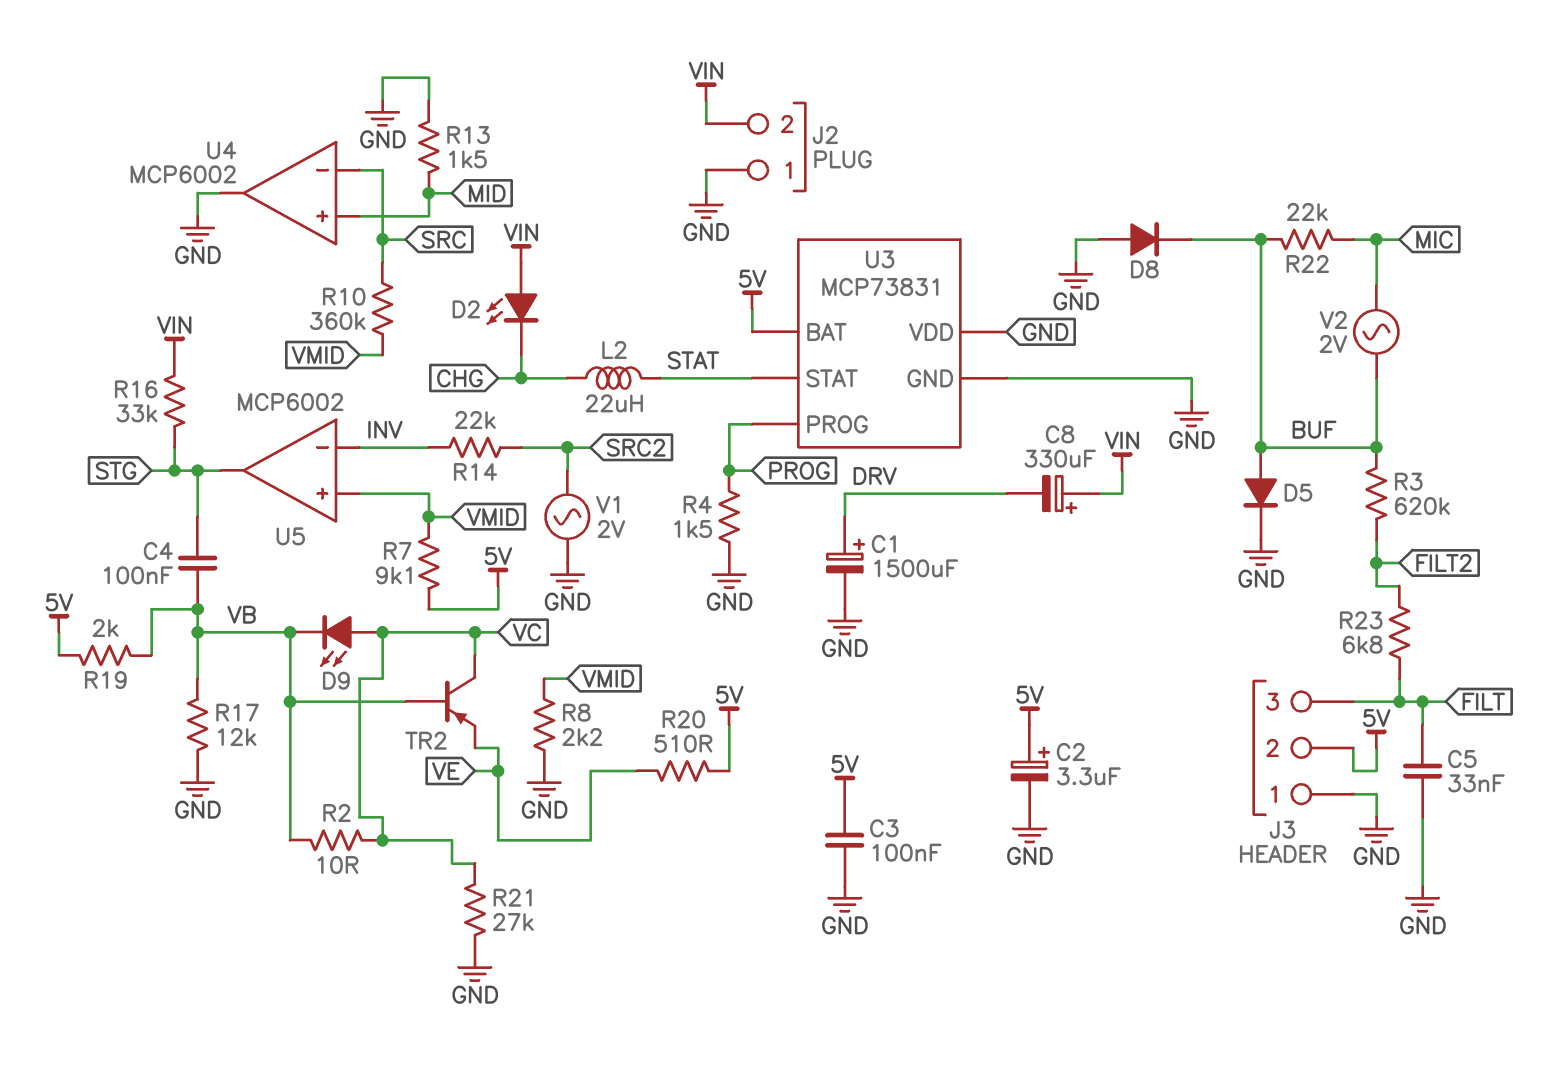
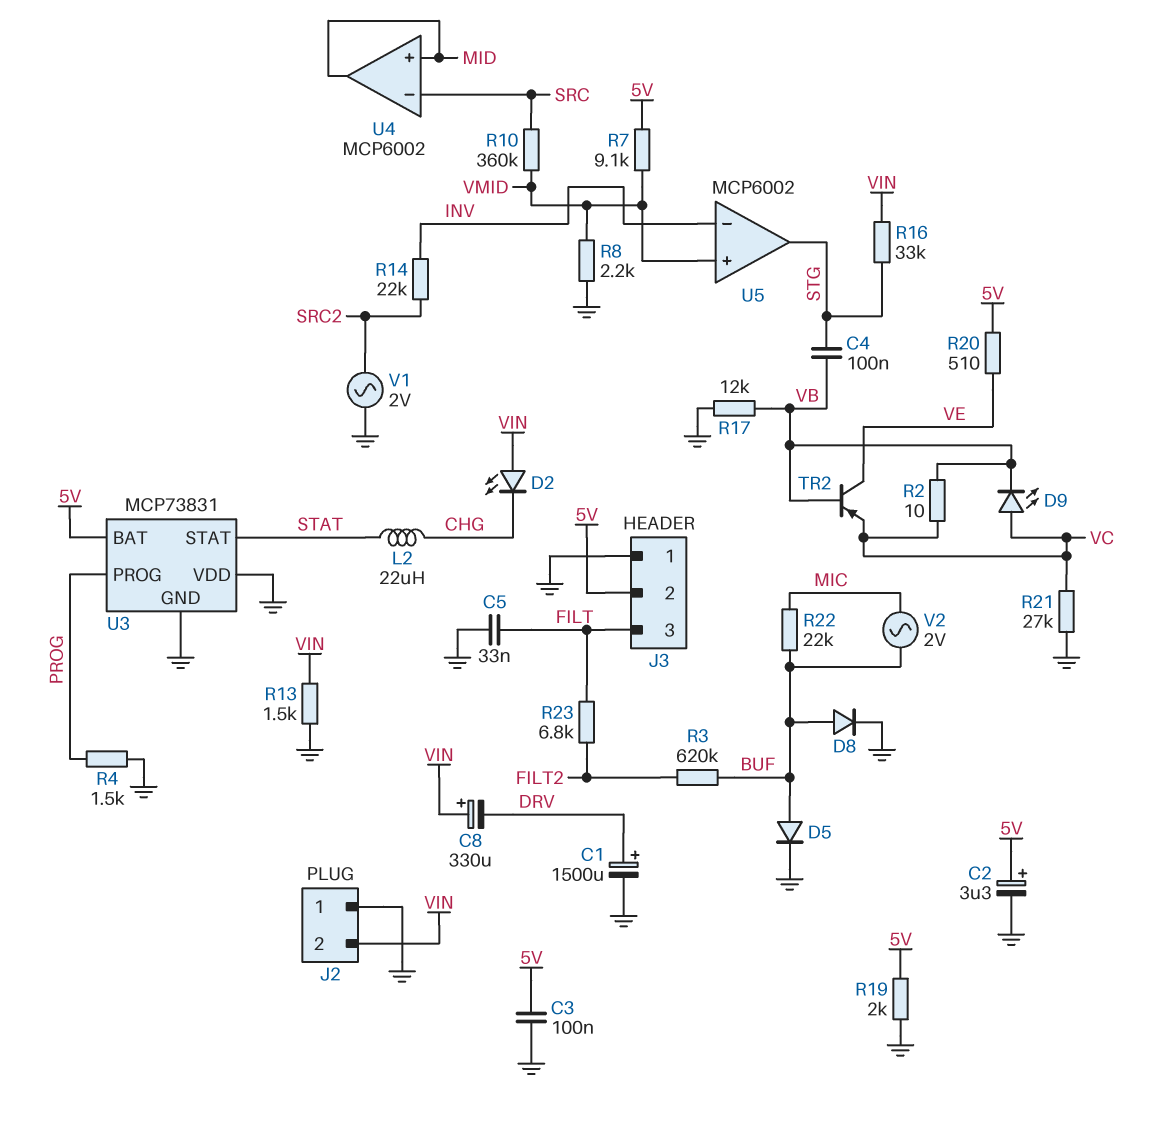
D8: diode (A GND, K BUF) -> diode (A BUF, K GND)
R13: 1.5k (GND, MID) -> 1.5k (GND, VIN)
R19: 2k (5V, VB) -> 2k (5V, GND)
TR2: PNP (B VB, C VC, E VE) -> PNP (B VB, C VE, E VC)
U4 pin out: GND -> MID

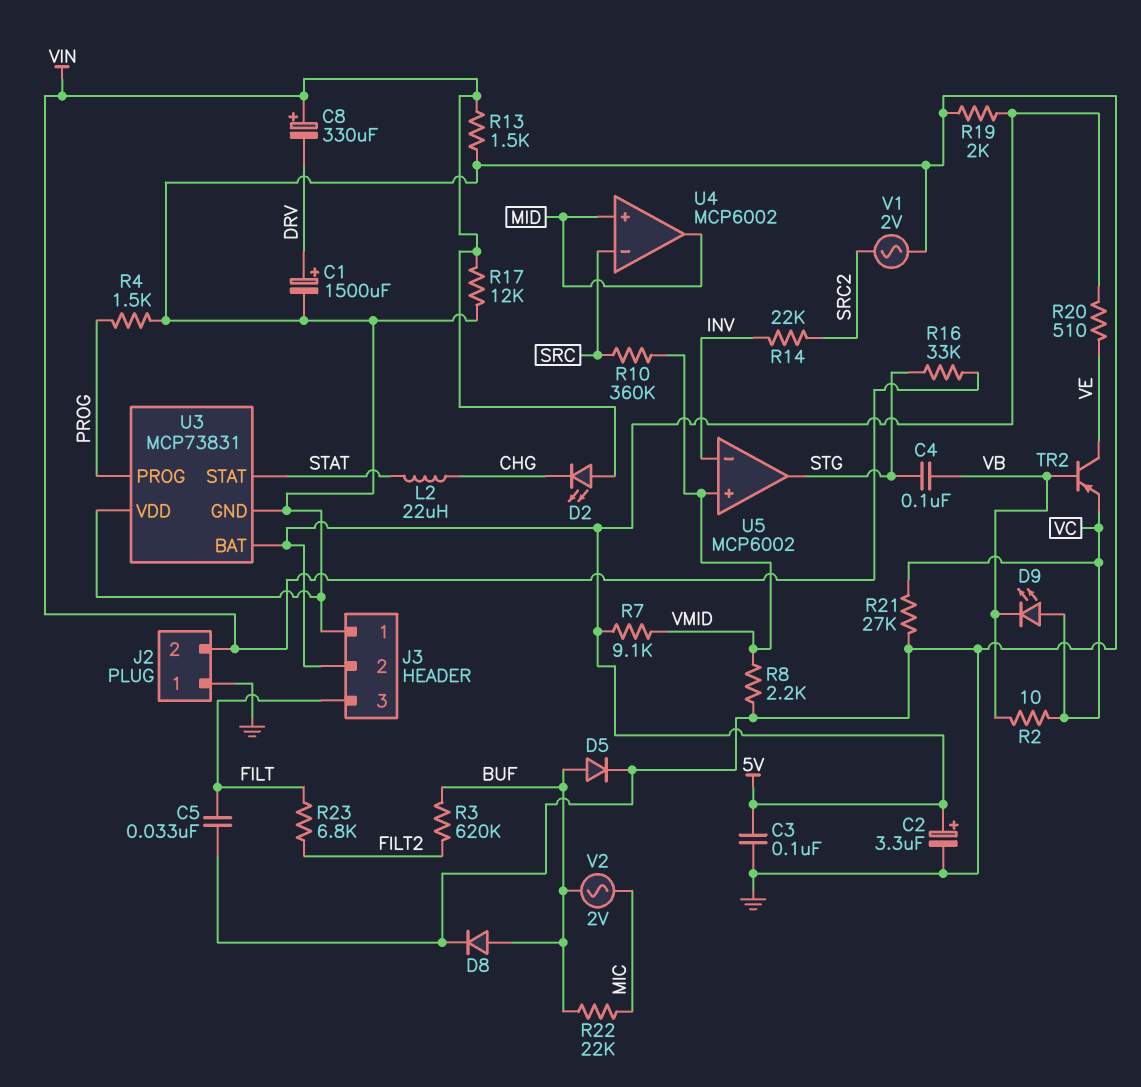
R17: 12k (GND, VB) -> 12k (GND, VIN)

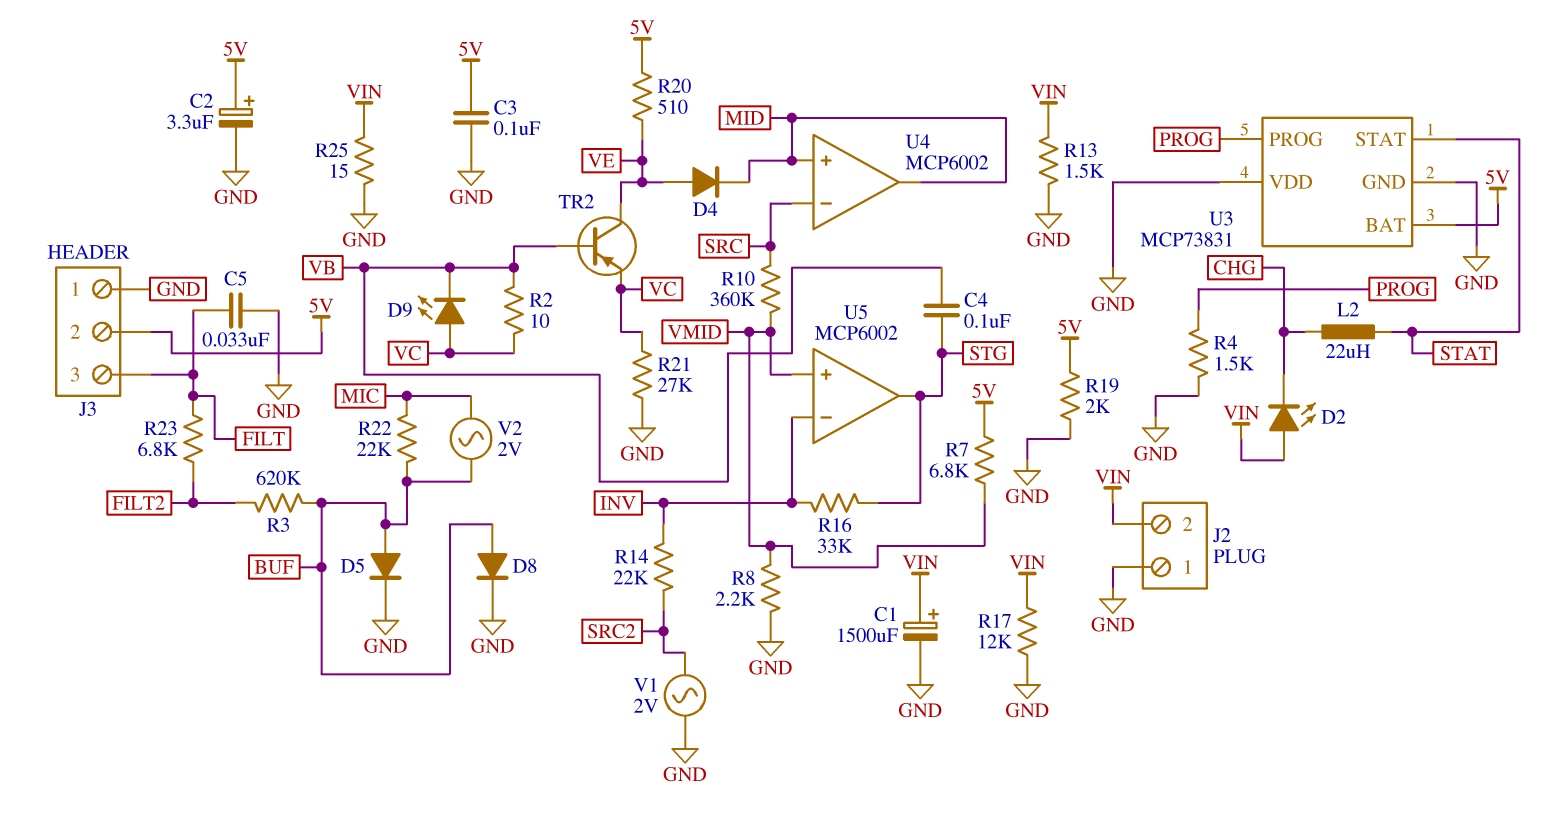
C1: 1500uF (plus DRV, minus GND) -> 1500uF (plus VIN, minus GND)
C8: 330uF (plus VIN, minus DRV) -> none
D4: none -> diode (A VE, K MID)
R7: 9.1k (5V, VMID) -> 6.8k (5V, VMID)
R16: 33k (STG, VIN) -> 33k (INV, STG)
R25: none -> 15 (GND, VIN)

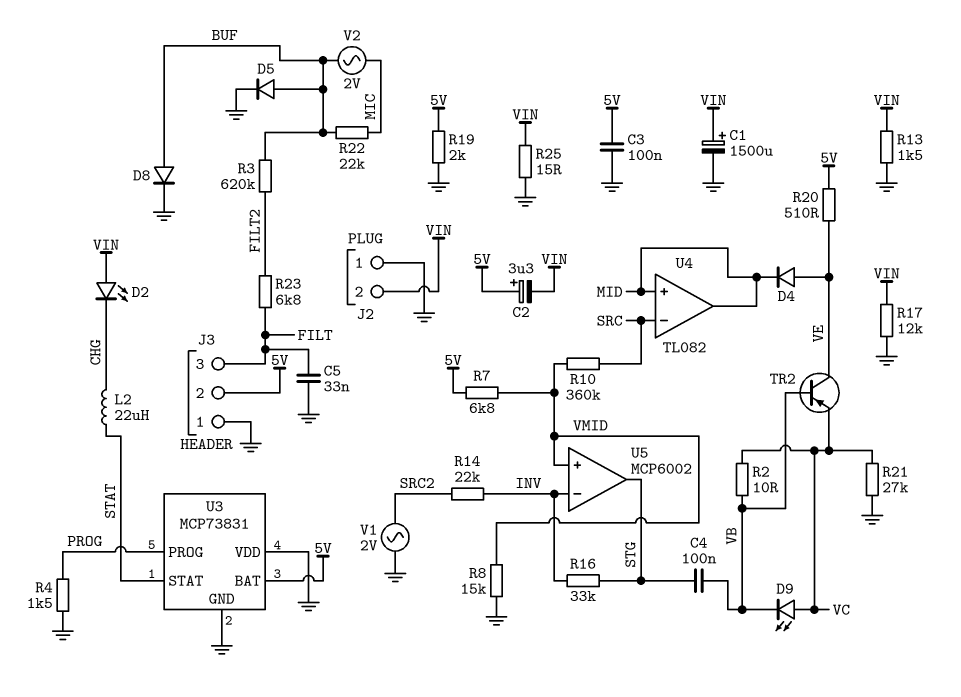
C2: 3.3uF (plus 5V, minus GND) -> 3.3uF (plus 5V, minus VIN)
R8: 2.2k (GND, VMID) -> 15k (GND, VMID)
U4: MCP6002 -> TL082

